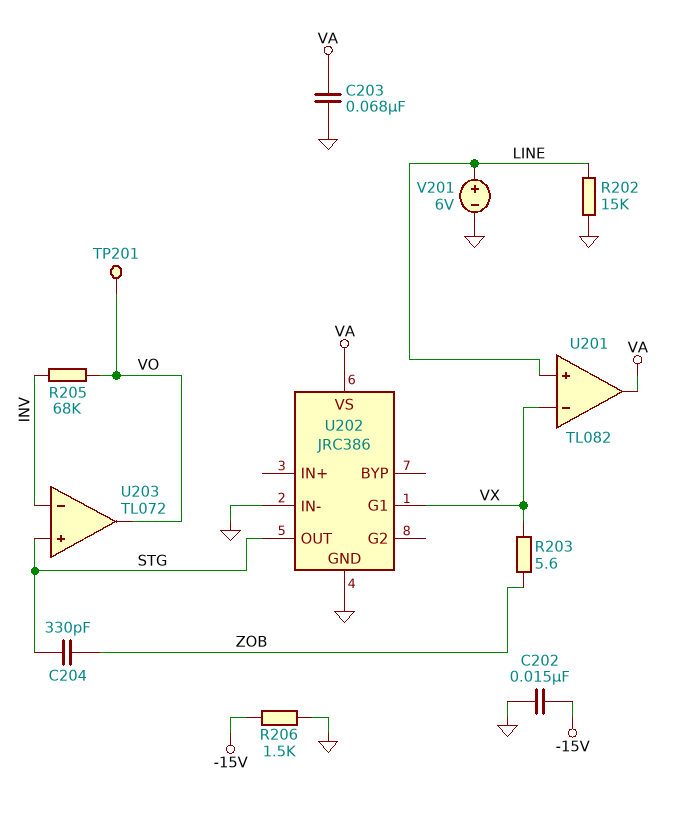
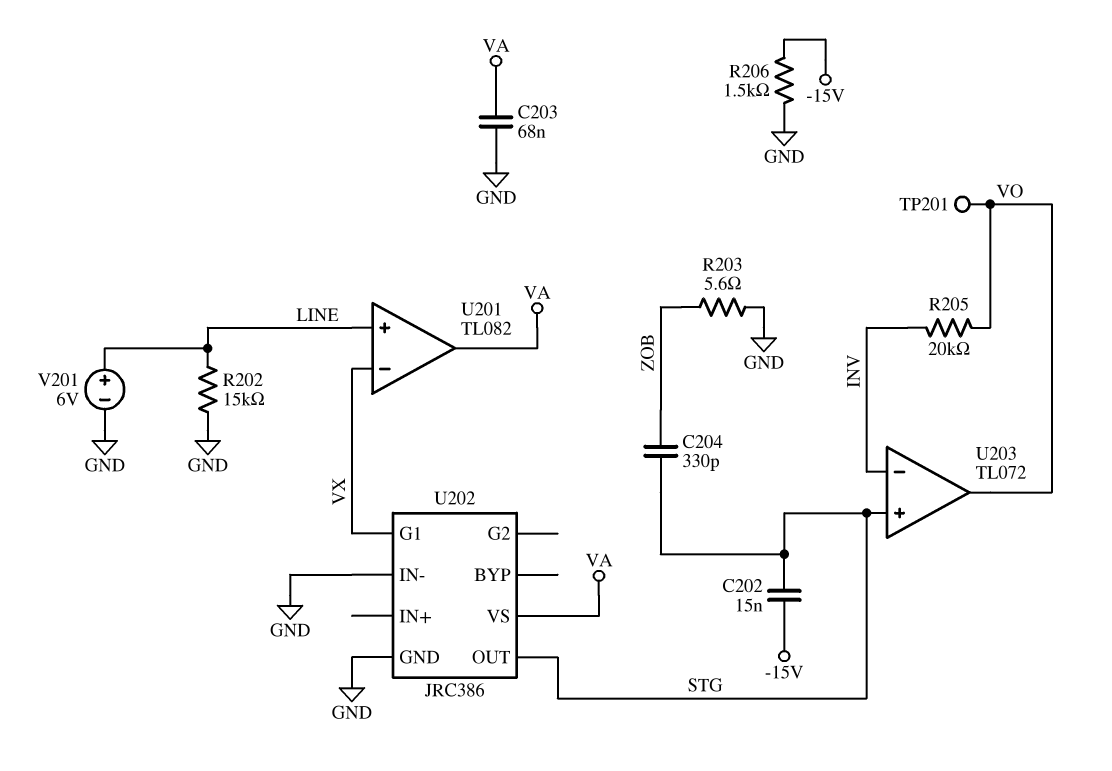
C202: 15nF (-15V, GND) -> 15nF (-15V, STG)
R203: 5.6 (VX, ZOB) -> 5.6 (GND, ZOB)
R205: 68k (INV, VO) -> 20k (INV, VO)

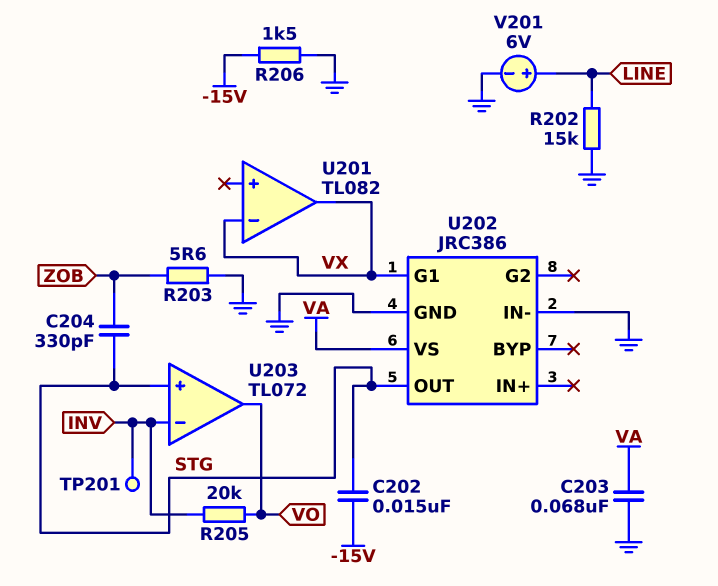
TP201: test point (VO) -> test point (INV)
U201 pin in+: LINE -> none
U201 pin out: VA -> VX

